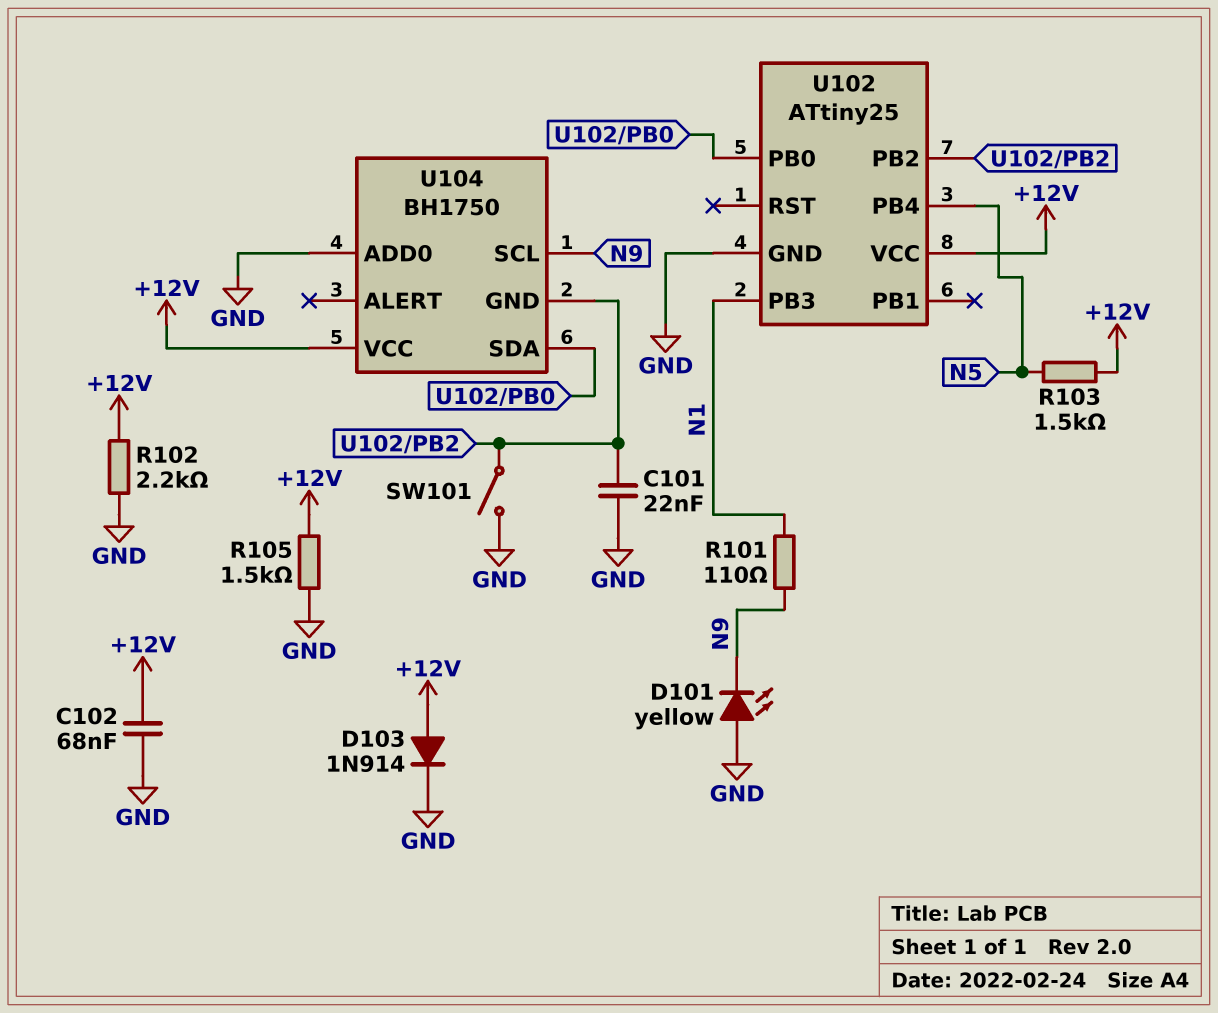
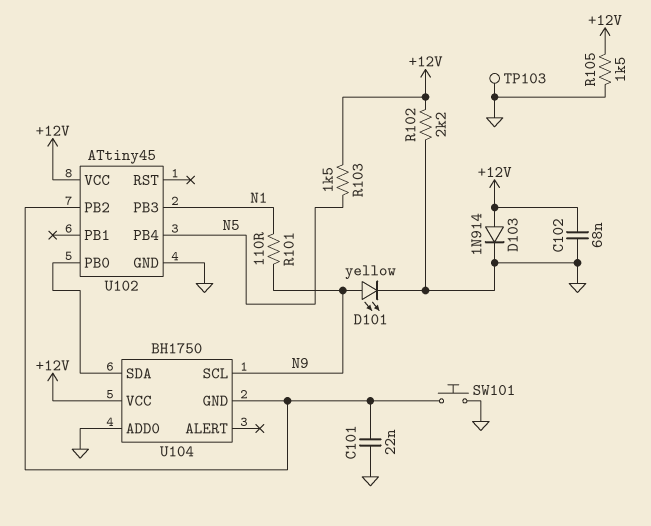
D101: LED yellow (A GND, K N9) -> LED yellow (A N9, K GND)
SW101: switch (GND, U102/PB2) -> button (GND, U102/PB2)
TP103: none -> test point (GND)
U102: ATtiny25 -> ATtiny45

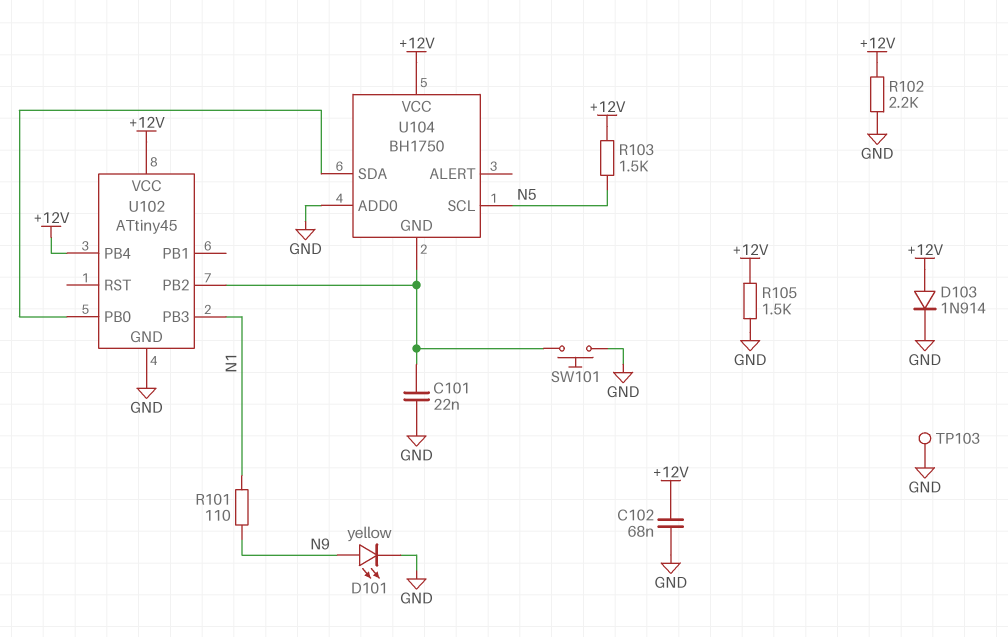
U102 pin PB4: N5 -> +12V
U104 pin SCL: N9 -> N5

